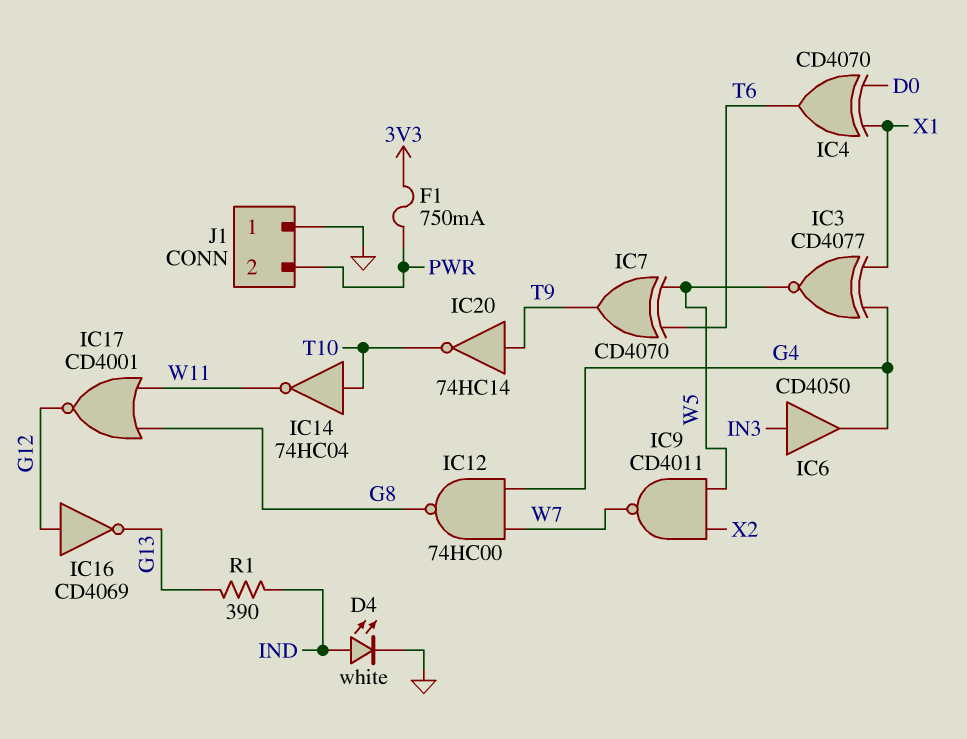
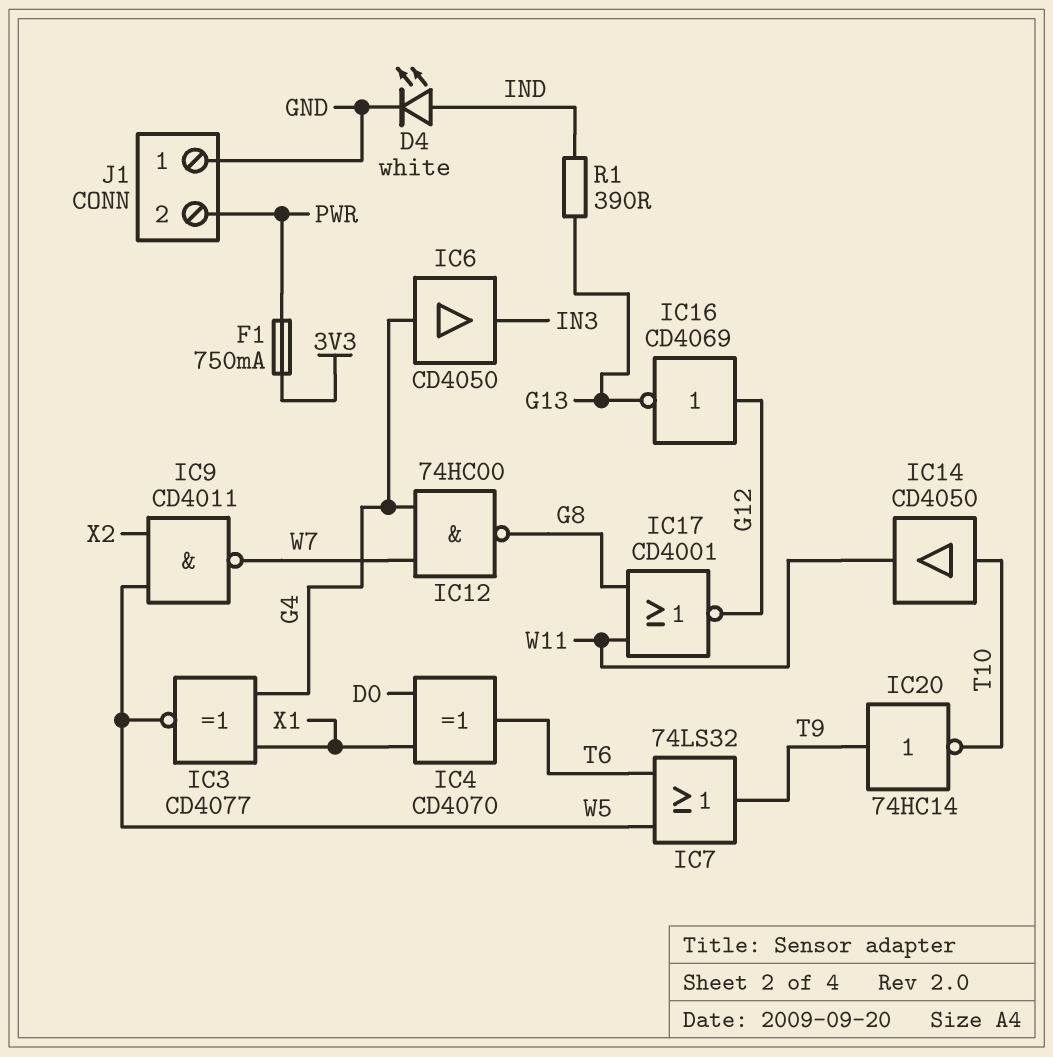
IC6: buffer CD4050 (in IN3, out G4) -> buffer CD4050 (in G4, out IN3)
IC7: XOR CD4070 (in T6, in W5, out T9) -> OR 74LS32 (in T6, in W5, out T9)
IC14: NOT 74HC04 (in T10, out W11) -> buffer CD4050 (in T10, out W11)

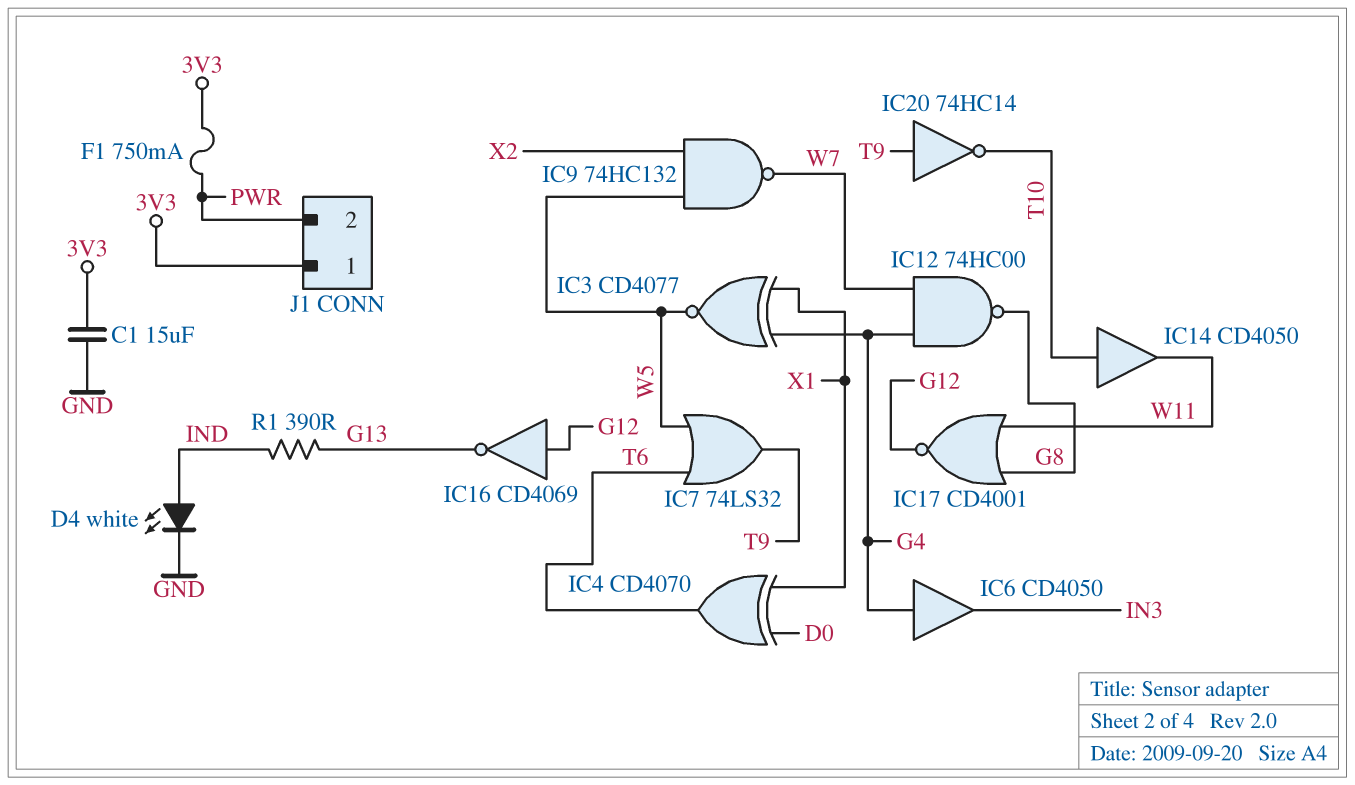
C1: none -> 15uF (3V3, GND)
IC9: NAND CD4011 (in W5, in X2, out W7) -> NAND 74HC132 (in W5, in X2, out W7)
J1 pin 1: GND -> 3V3

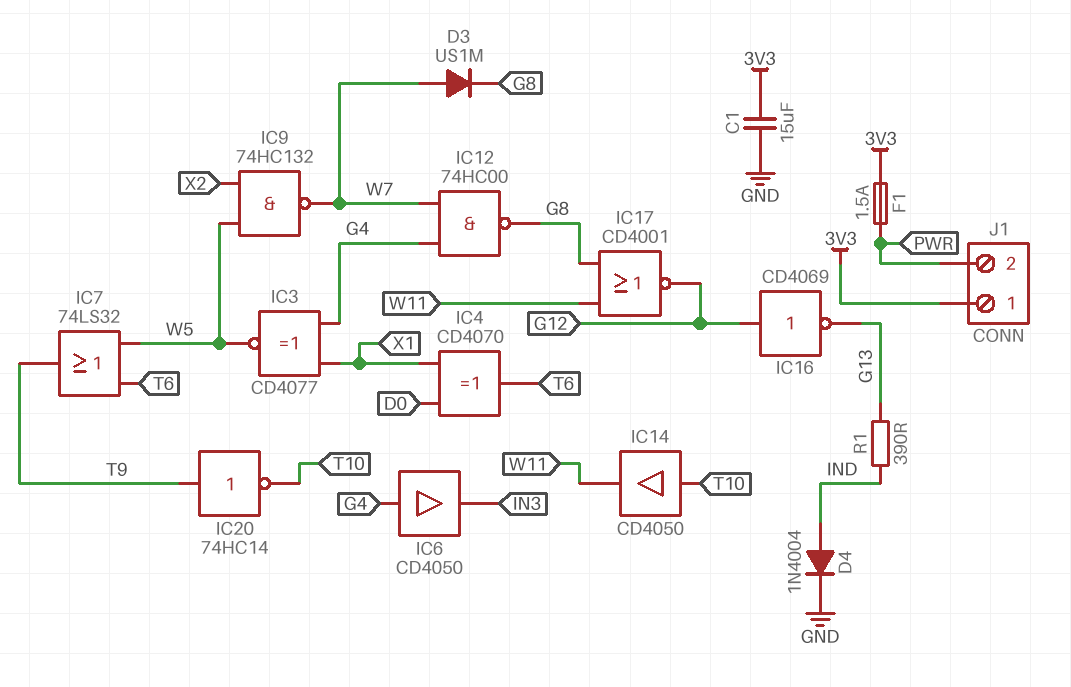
D3: none -> diode US1M (A W7, K G8)
D4: LED white (A IND, K GND) -> diode 1N4004 (A IND, K GND)
F1: 750mA (3V3, PWR) -> 1.5A (3V3, PWR)

